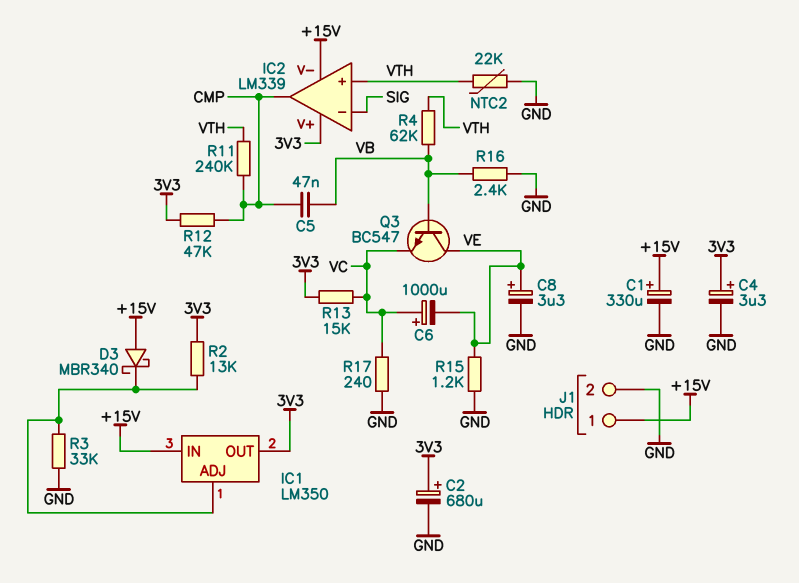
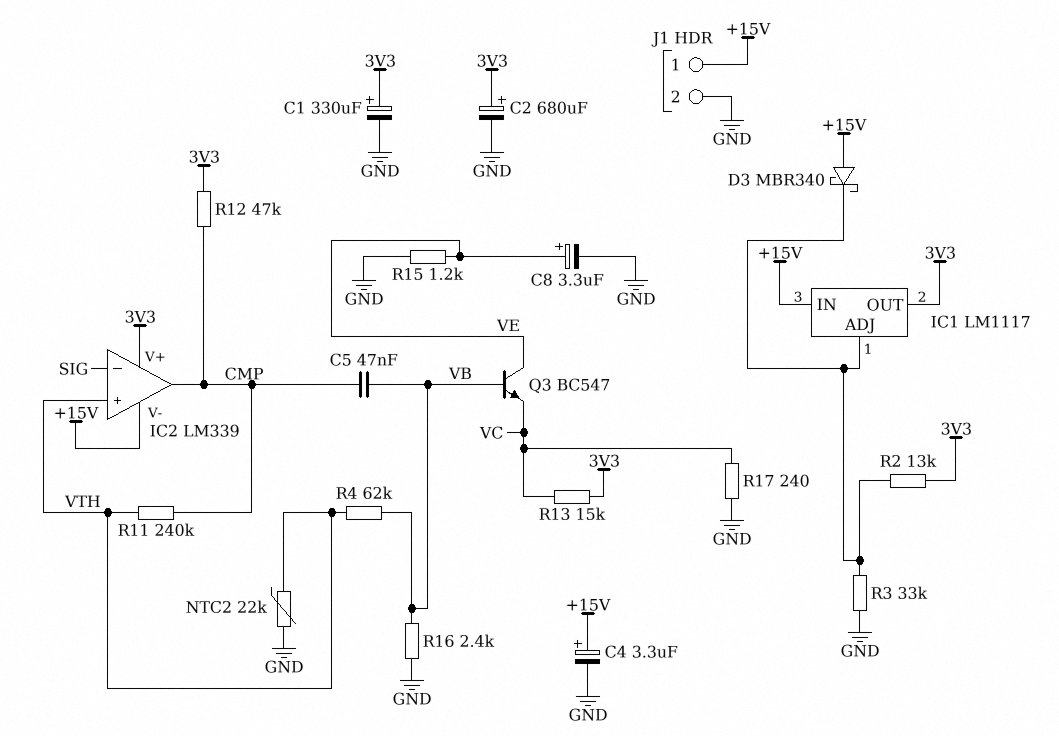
C1: 330uF (plus +15V, minus GND) -> 330uF (plus 3V3, minus GND)
C4: 3.3uF (plus 3V3, minus GND) -> 3.3uF (plus +15V, minus GND)
C6: 1000uF (plus VC, minus VE) -> none
IC1: LM350 -> LM1117

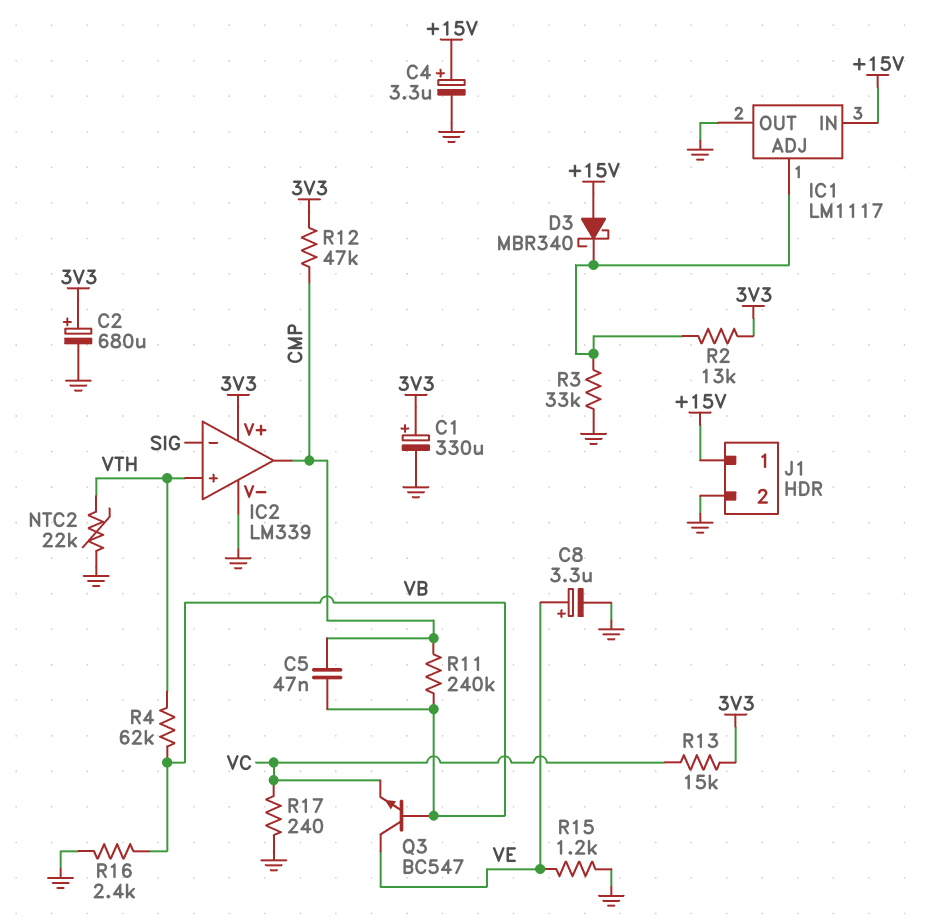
IC1 pin OUT: 3V3 -> GND
IC2 pin V-: +15V -> GND
R11: 240k (CMP, VTH) -> 240k (CMP, VB)

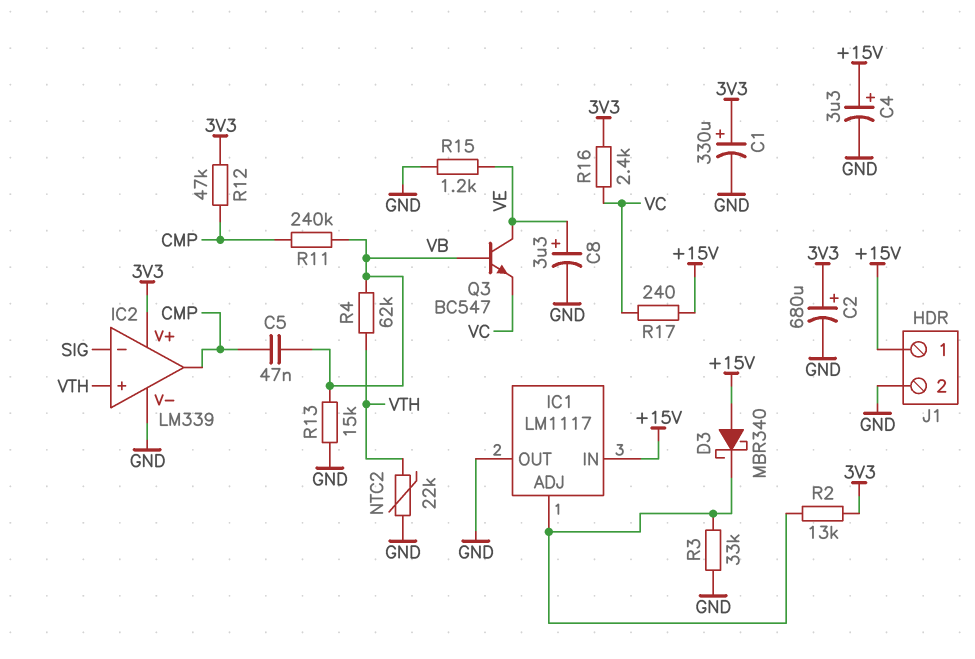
R13: 15k (3V3, VC) -> 15k (GND, VB)
R16: 2.4k (GND, VB) -> 2.4k (3V3, VC)
R17: 240 (GND, VC) -> 240 (+15V, VC)

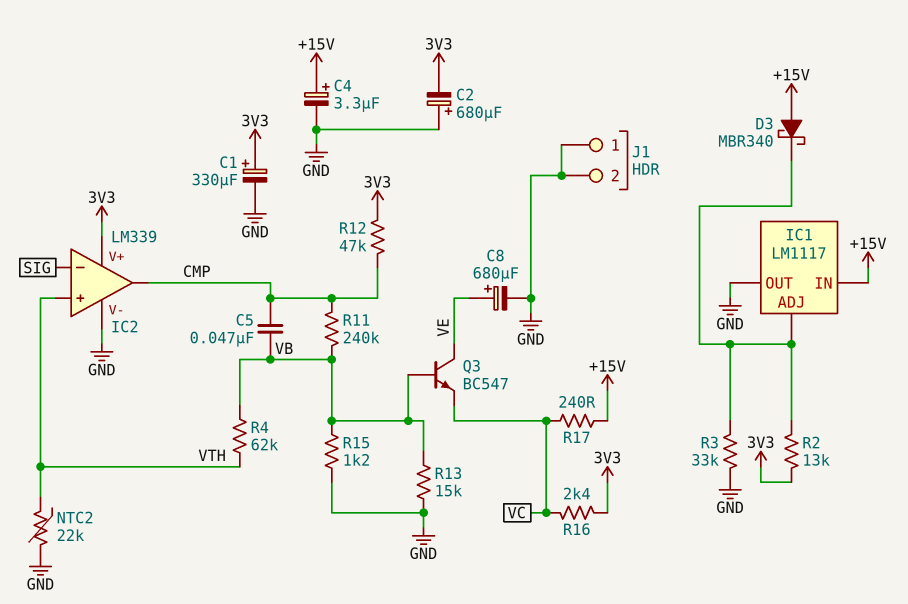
C2: 680uF (plus 3V3, minus GND) -> 680uF (plus GND, minus 3V3)
C8: 3.3uF (plus VE, minus GND) -> 680uF (plus VE, minus GND)
J1 pin 1: +15V -> GND
R15: 1.2k (GND, VE) -> 1.2k (GND, VB)

